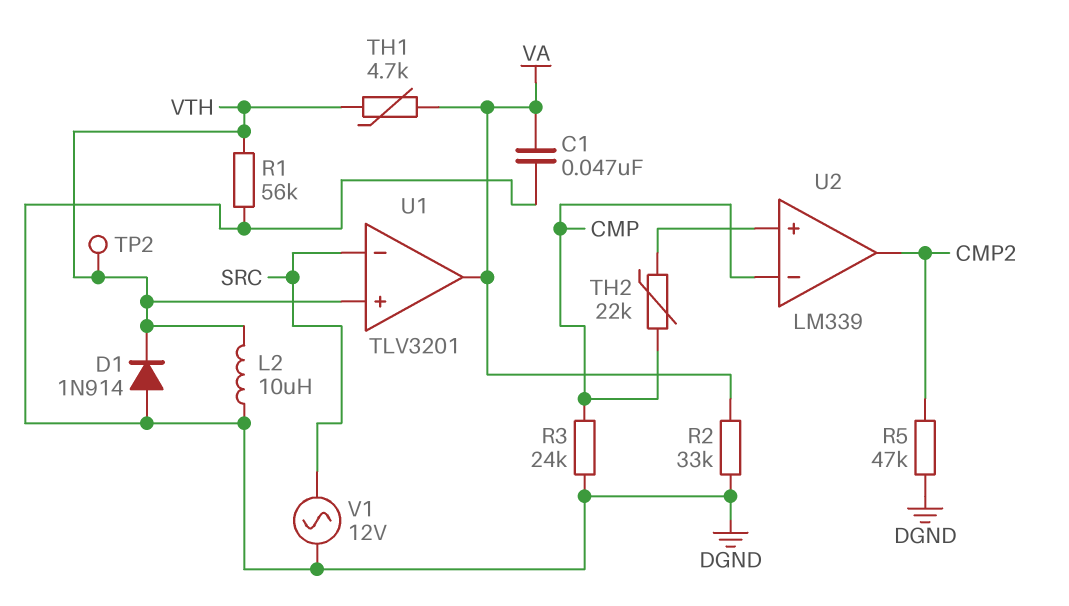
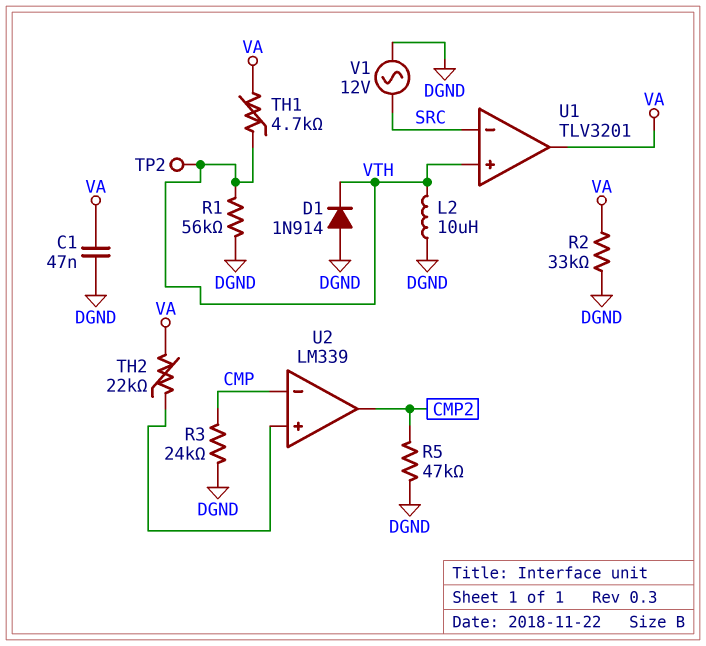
TH2: 22k (CMP, U2/in+) -> 22k (U2/in+, VA)

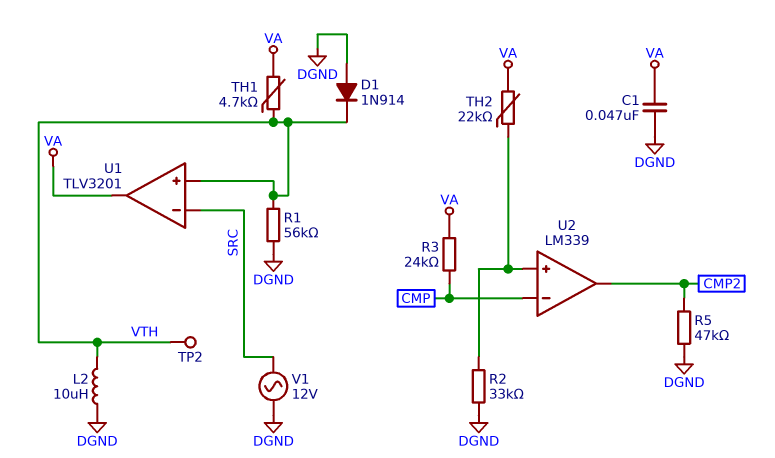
R2: 33k (DGND, VA) -> 33k (DGND, U2/in+)
R3: 24k (CMP, DGND) -> 24k (CMP, VA)

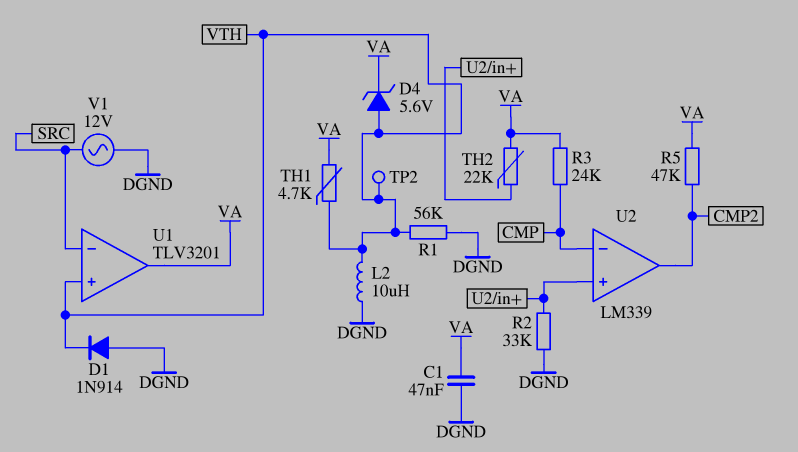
D4: none -> zener 5.6V (A VTH, K VA)
R5: 47k (CMP2, DGND) -> 47k (CMP2, VA)

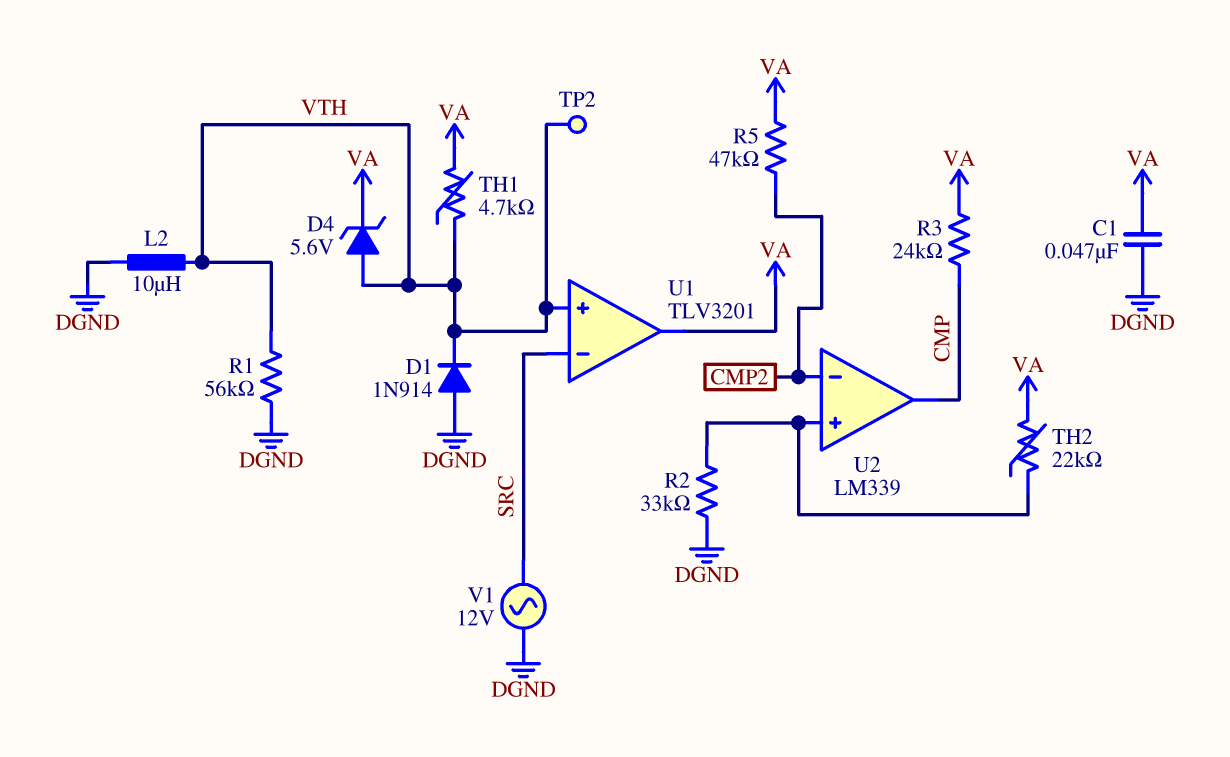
U2 pin in-: CMP -> CMP2
U2 pin out: CMP2 -> CMP

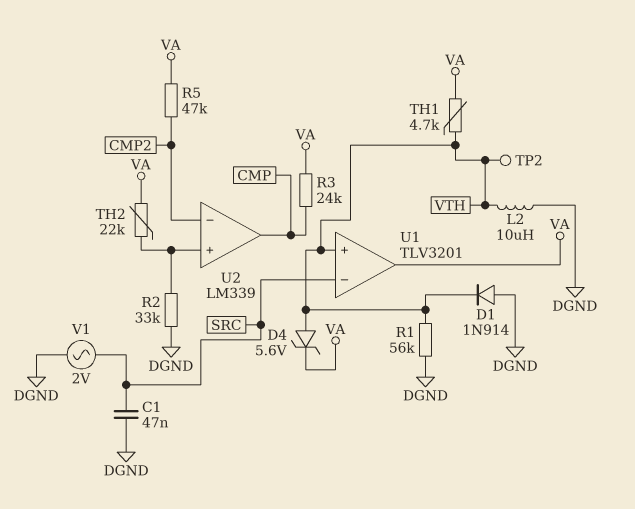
C1: 47nF (DGND, VA) -> 47nF (DGND, SRC)
V1: AC 12V (DGND, SRC) -> AC 2V (DGND, SRC)

